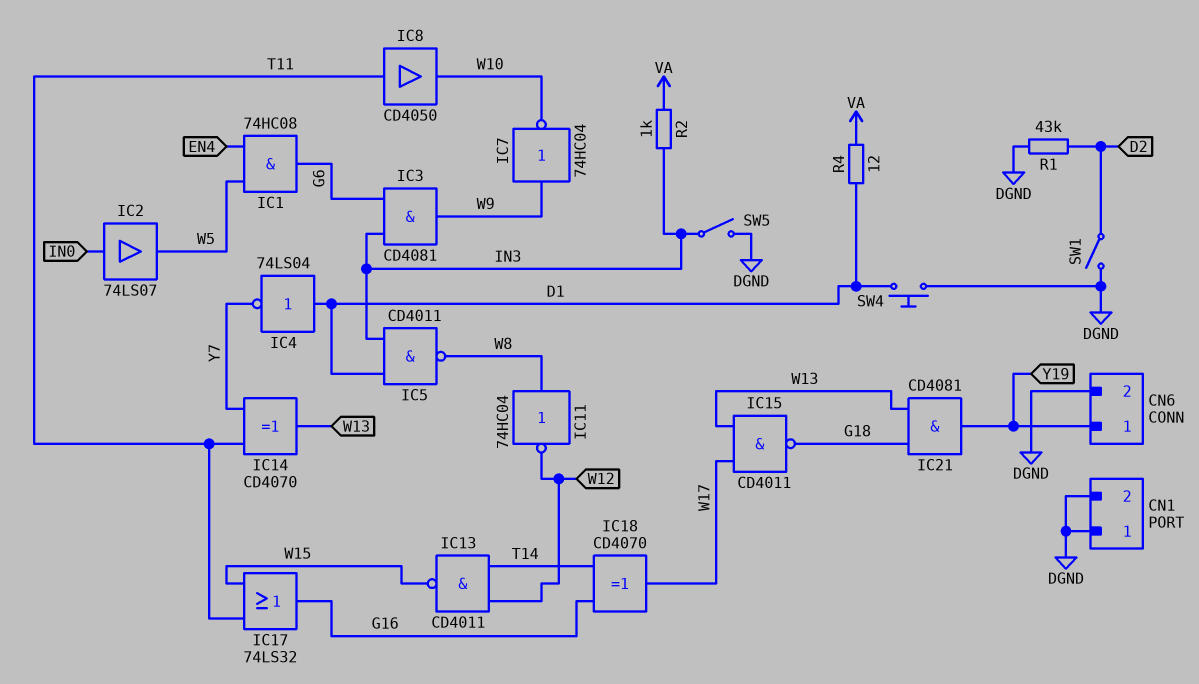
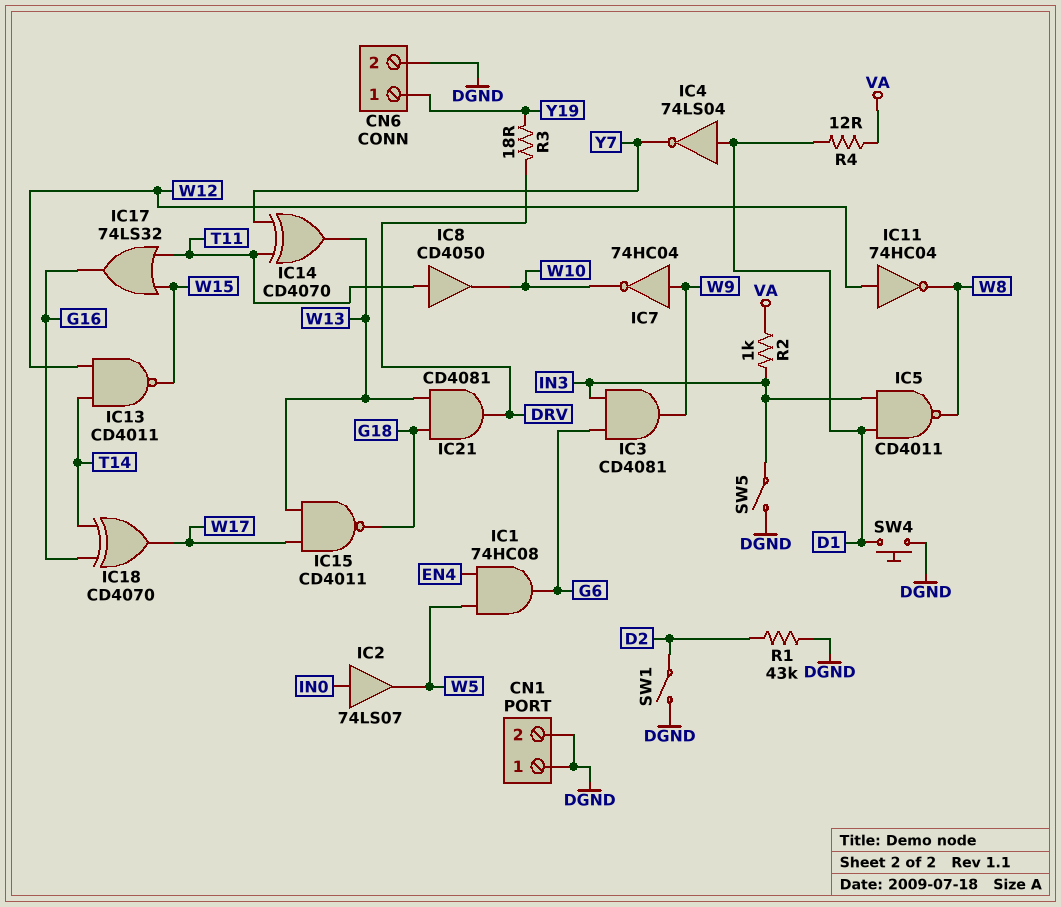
IC11: NOT 74HC04 (in W8, out W12) -> NOT 74HC04 (in W12, out W8)
IC21: AND CD4081 (in G18, in W13, out Y19) -> AND CD4081 (in G18, in W13, out DRV)
R3: none -> 18 (DRV, Y19)

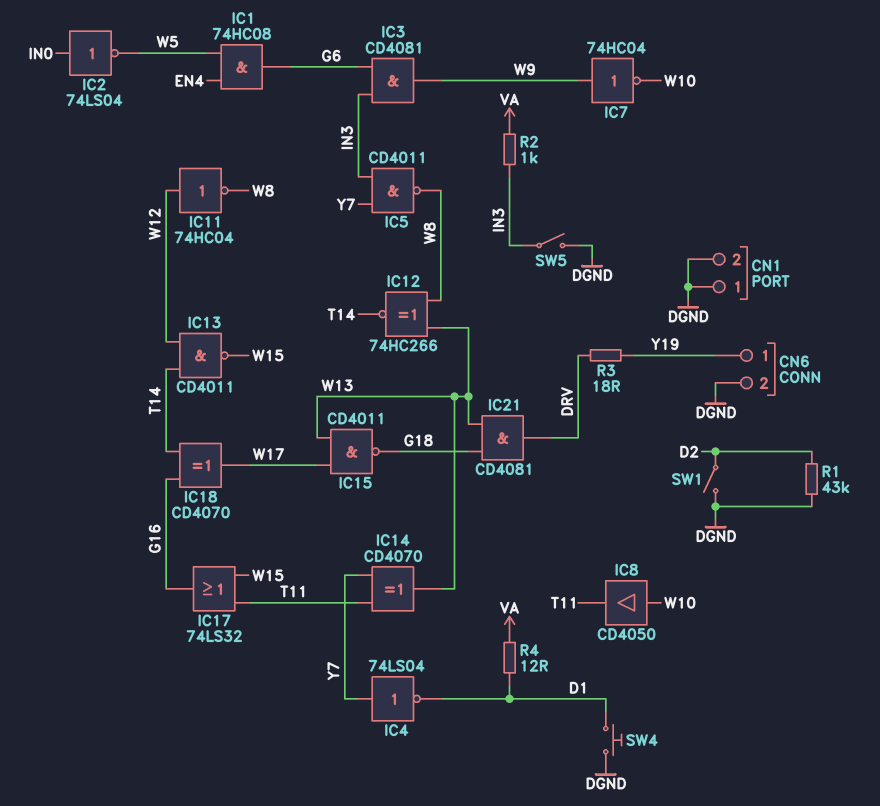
IC2: buffer 74LS07 (in IN0, out W5) -> NOT 74LS04 (in IN0, out W5)
IC4: NOT 74LS04 (in D1, out Y7) -> NOT 74LS04 (in Y7, out D1)
IC5: NAND CD4011 (in D1, in IN3, out W8) -> NAND CD4011 (in IN3, in Y7, out W8)
IC8: buffer CD4050 (in T11, out W10) -> buffer CD4050 (in W10, out T11)
IC12: none -> XNOR 74HC266 (in W8, in W13, out T14)

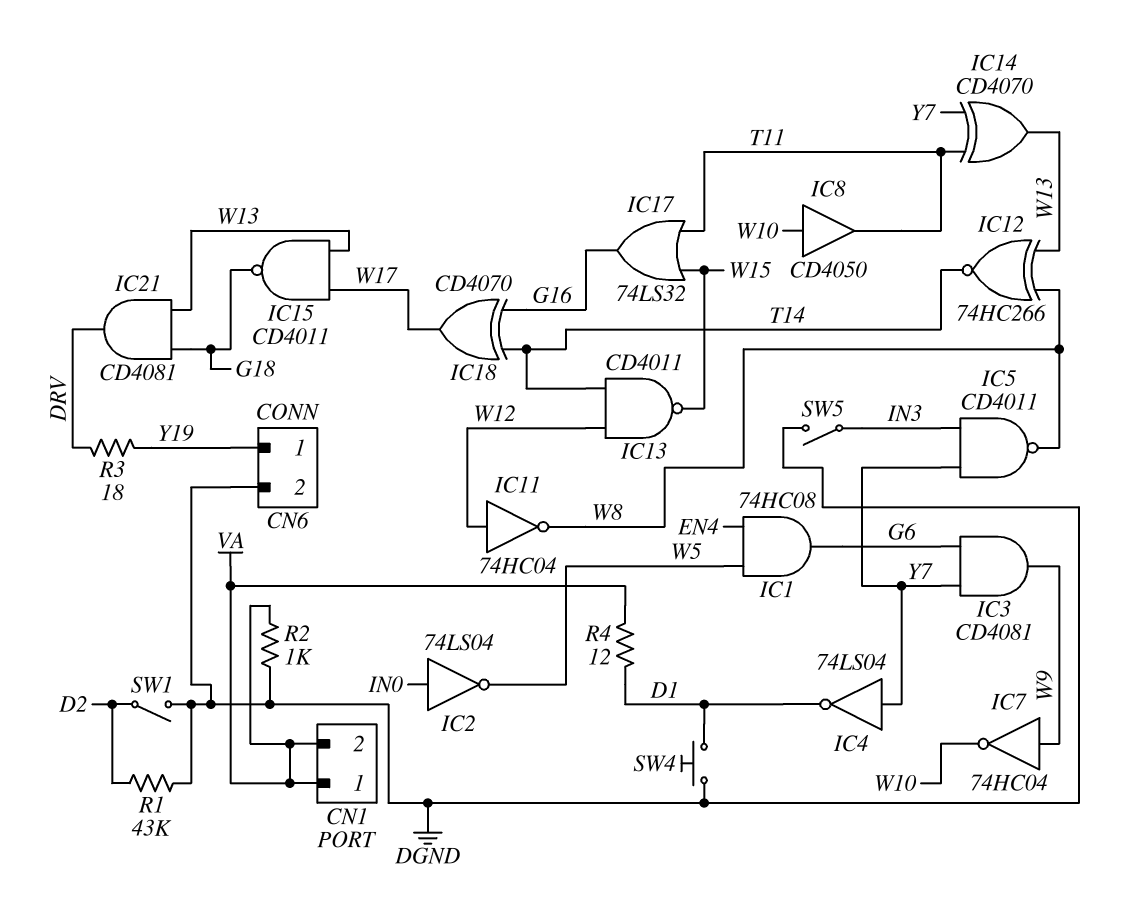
CN1 pin 1: DGND -> VA
CN1 pin 2: DGND -> VA
IC3: AND CD4081 (in G6, in IN3, out W9) -> AND CD4081 (in G6, in Y7, out W9)
R2: 1k (IN3, VA) -> 1k (DGND, VA)

